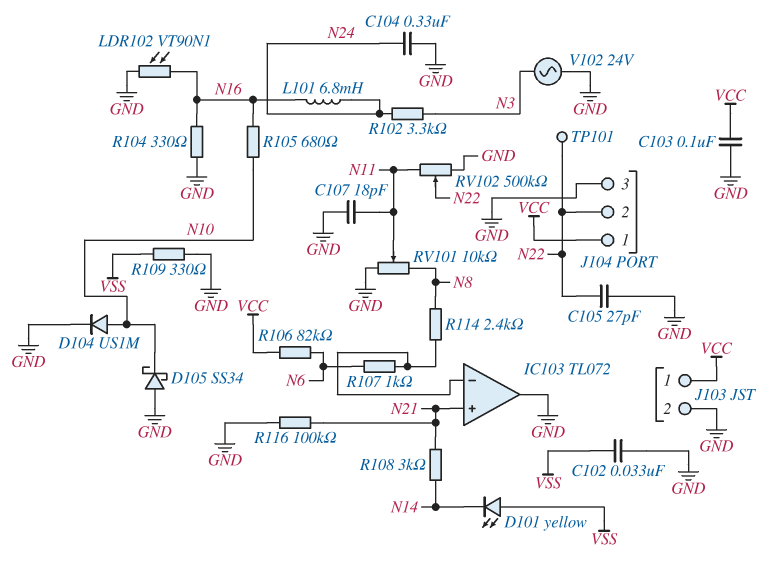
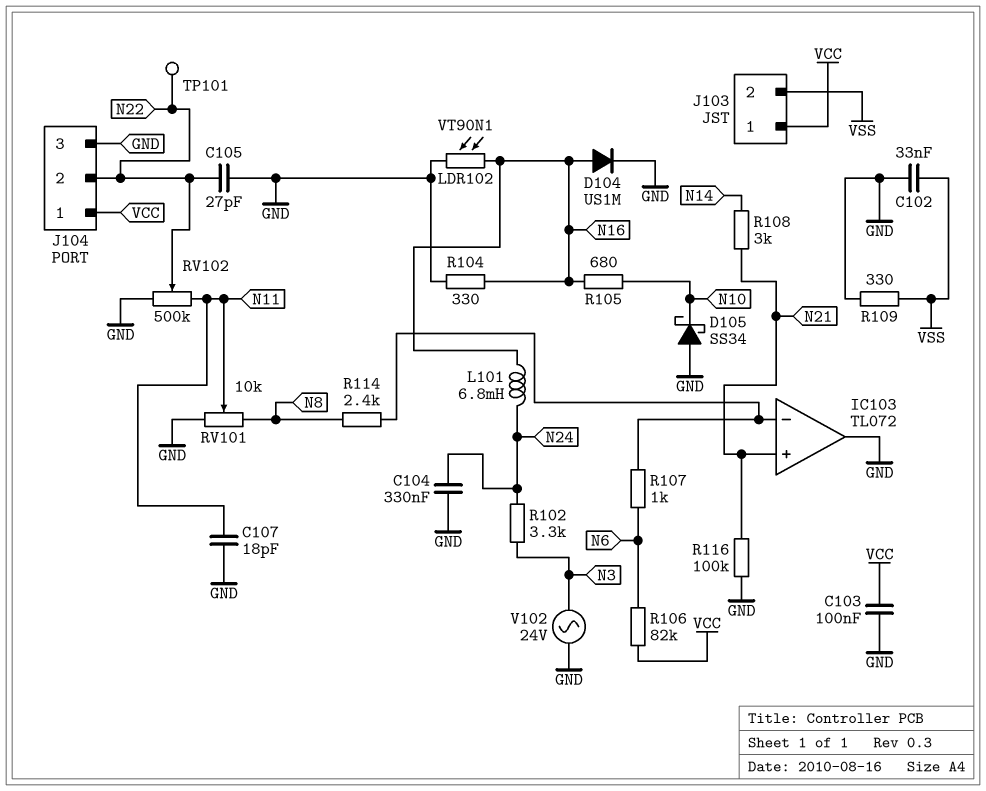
D101: LED yellow (A VSS, K N14) -> none
D104: diode US1M (A N10, K GND) -> diode US1M (A N16, K GND)
J103 pin 2: GND -> VSS

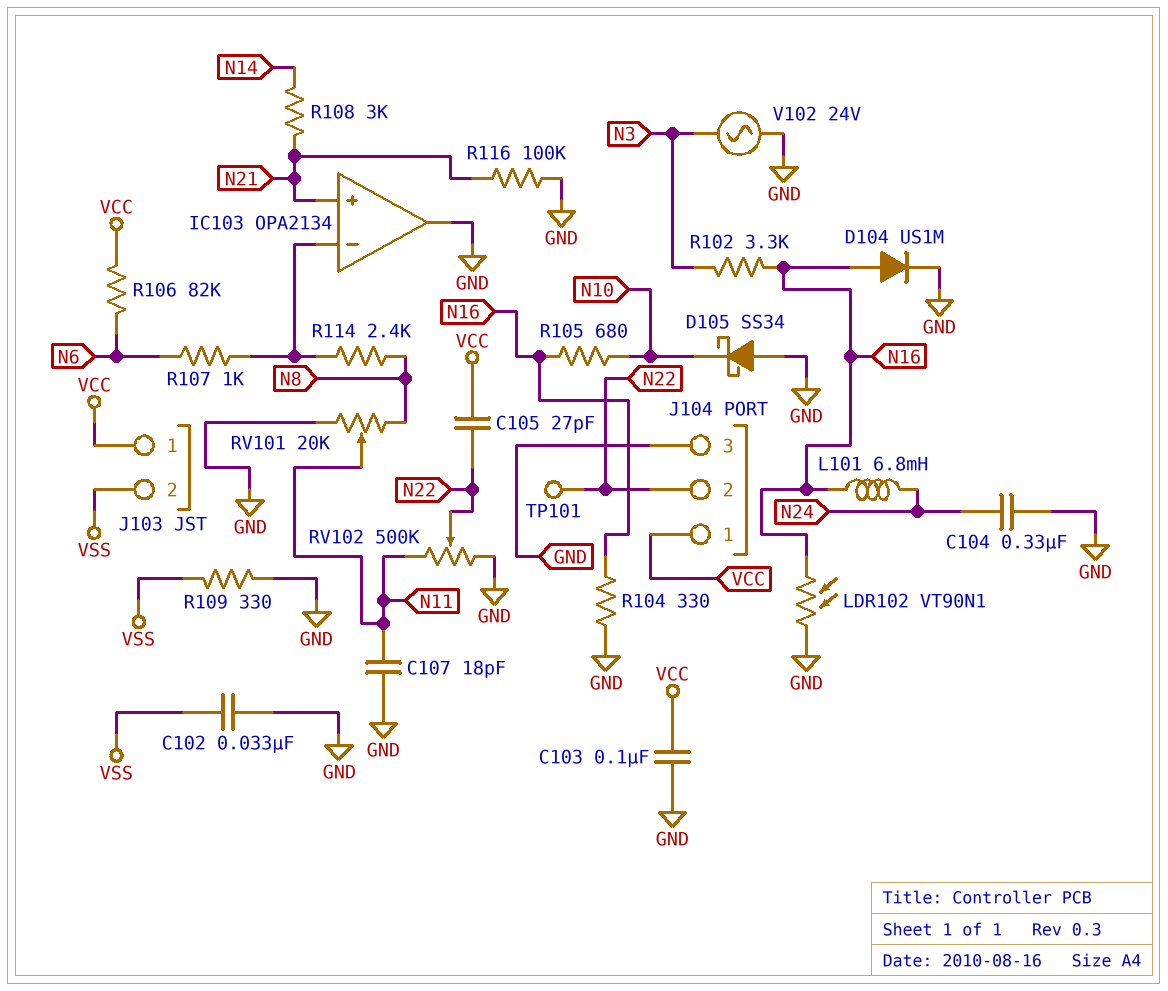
C105: 27pF (GND, N22) -> 27pF (N22, VCC)
IC103: TL072 -> OPA2134
R102: 3.3k (N3, N24) -> 3.3k (N3, N16)
RV101: 10k (GND, N8, wiper N11) -> 20k (GND, N8, wiper N11)

